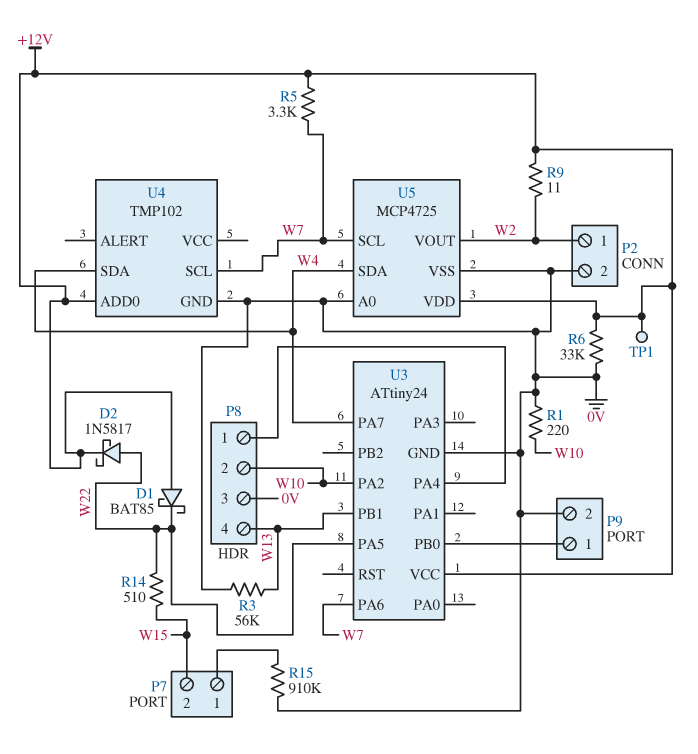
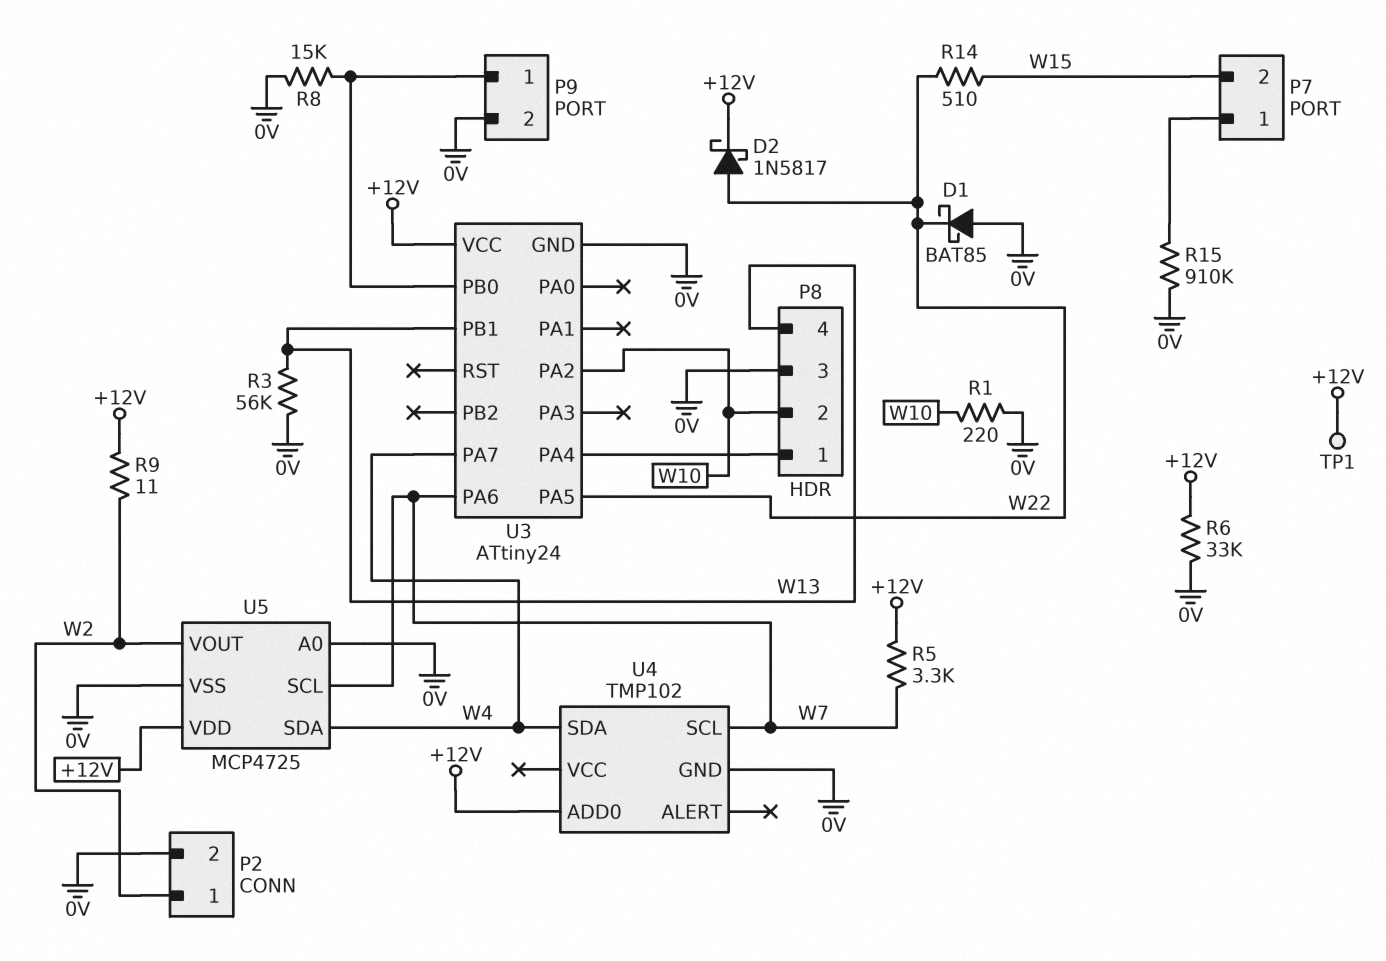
D1: schottky BAT85 (A +12V, K W22) -> schottky BAT85 (A 0V, K W22)
R8: none -> 15k (0V, P9/1)

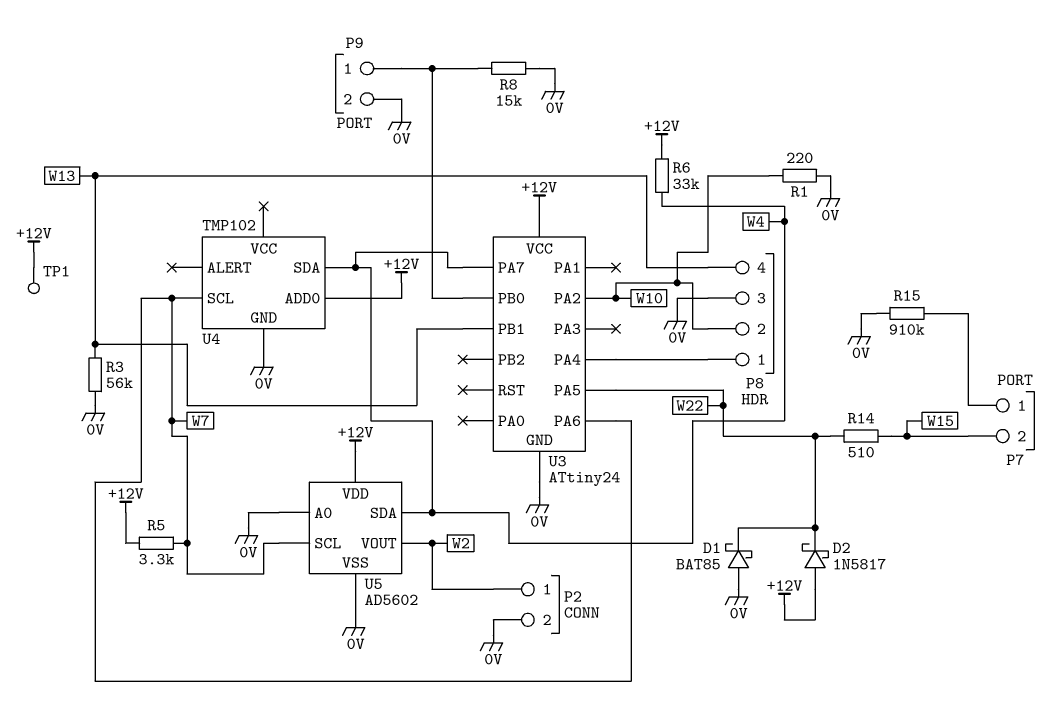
D2: schottky 1N5817 (A W22, K +12V) -> schottky 1N5817 (A +12V, K W22)
R6: 33k (+12V, 0V) -> 33k (+12V, W4)
R9: 11 (+12V, W2) -> none
U5: MCP4725 -> AD5602

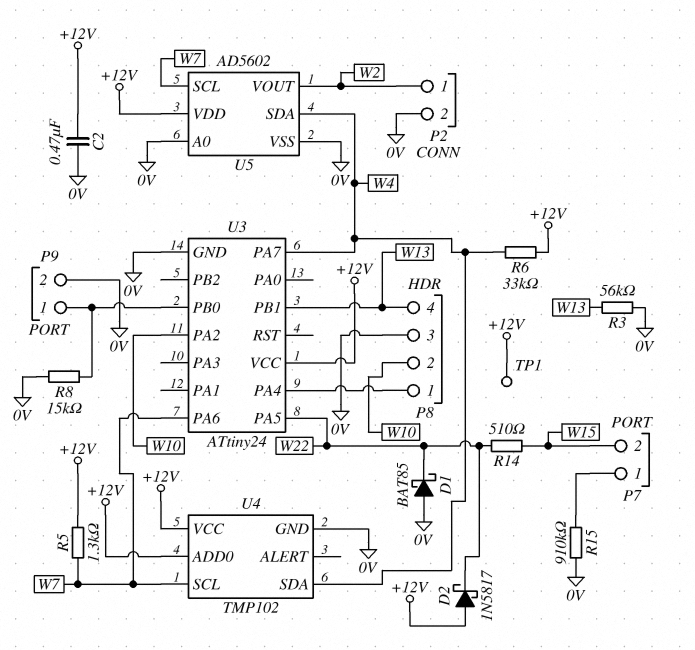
C2: none -> 470nF (+12V, 0V)
R1: 220 (0V, W10) -> none
R5: 3.3k (+12V, W7) -> 1.3k (+12V, W7)
U4 pin VCC: none -> +12V

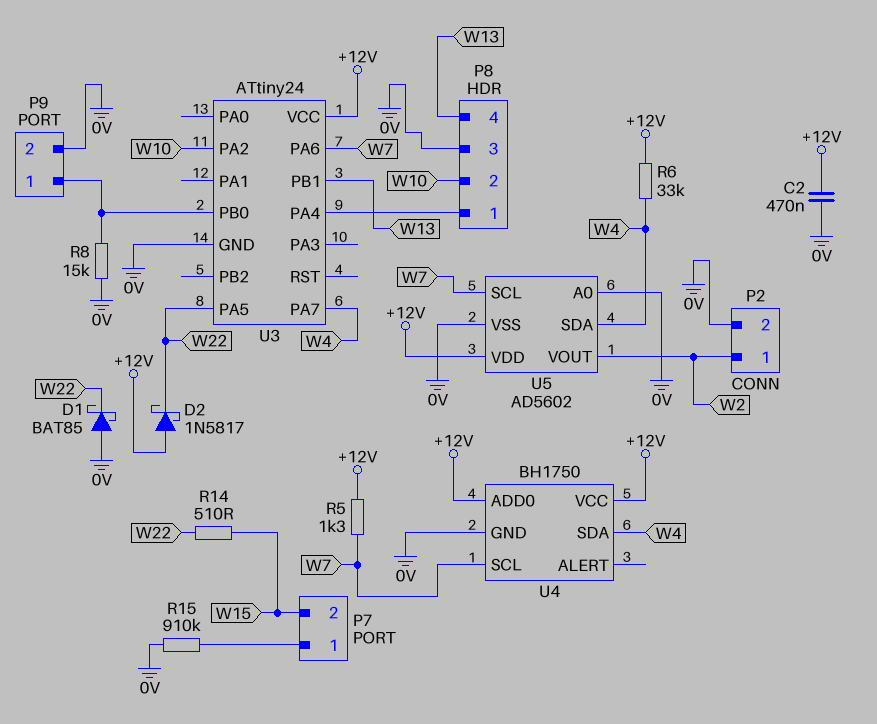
R3: 56k (0V, W13) -> none
TP1: test point (+12V) -> none
U4: TMP102 -> BH1750

